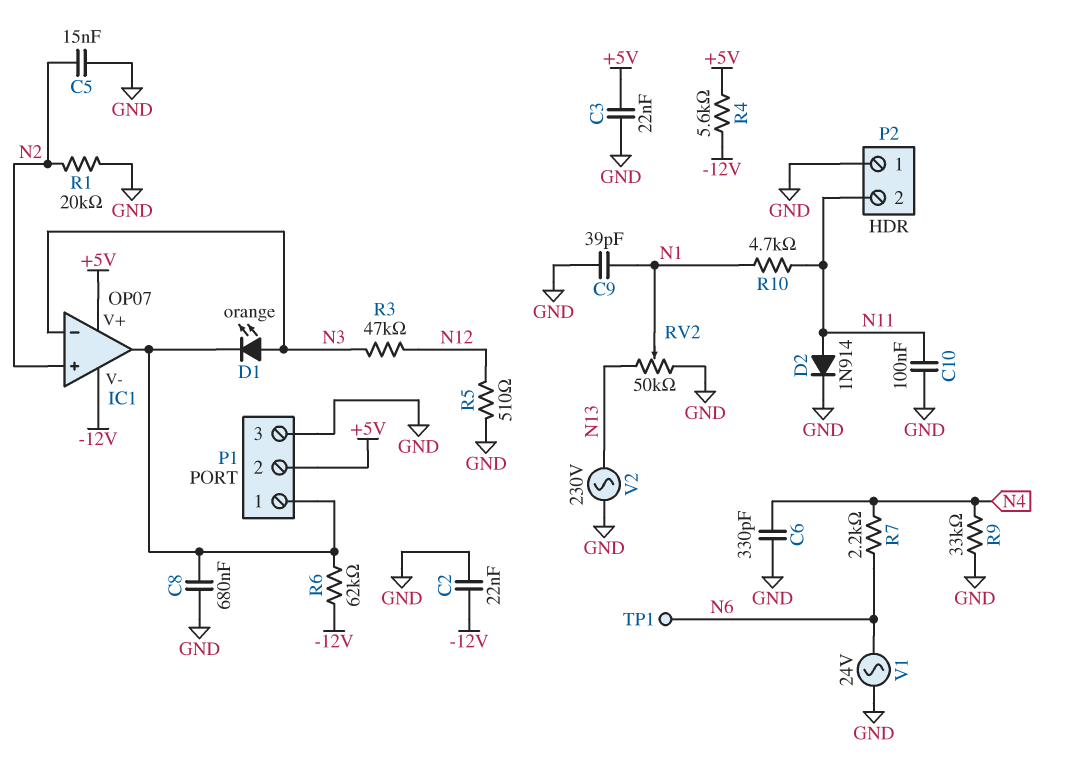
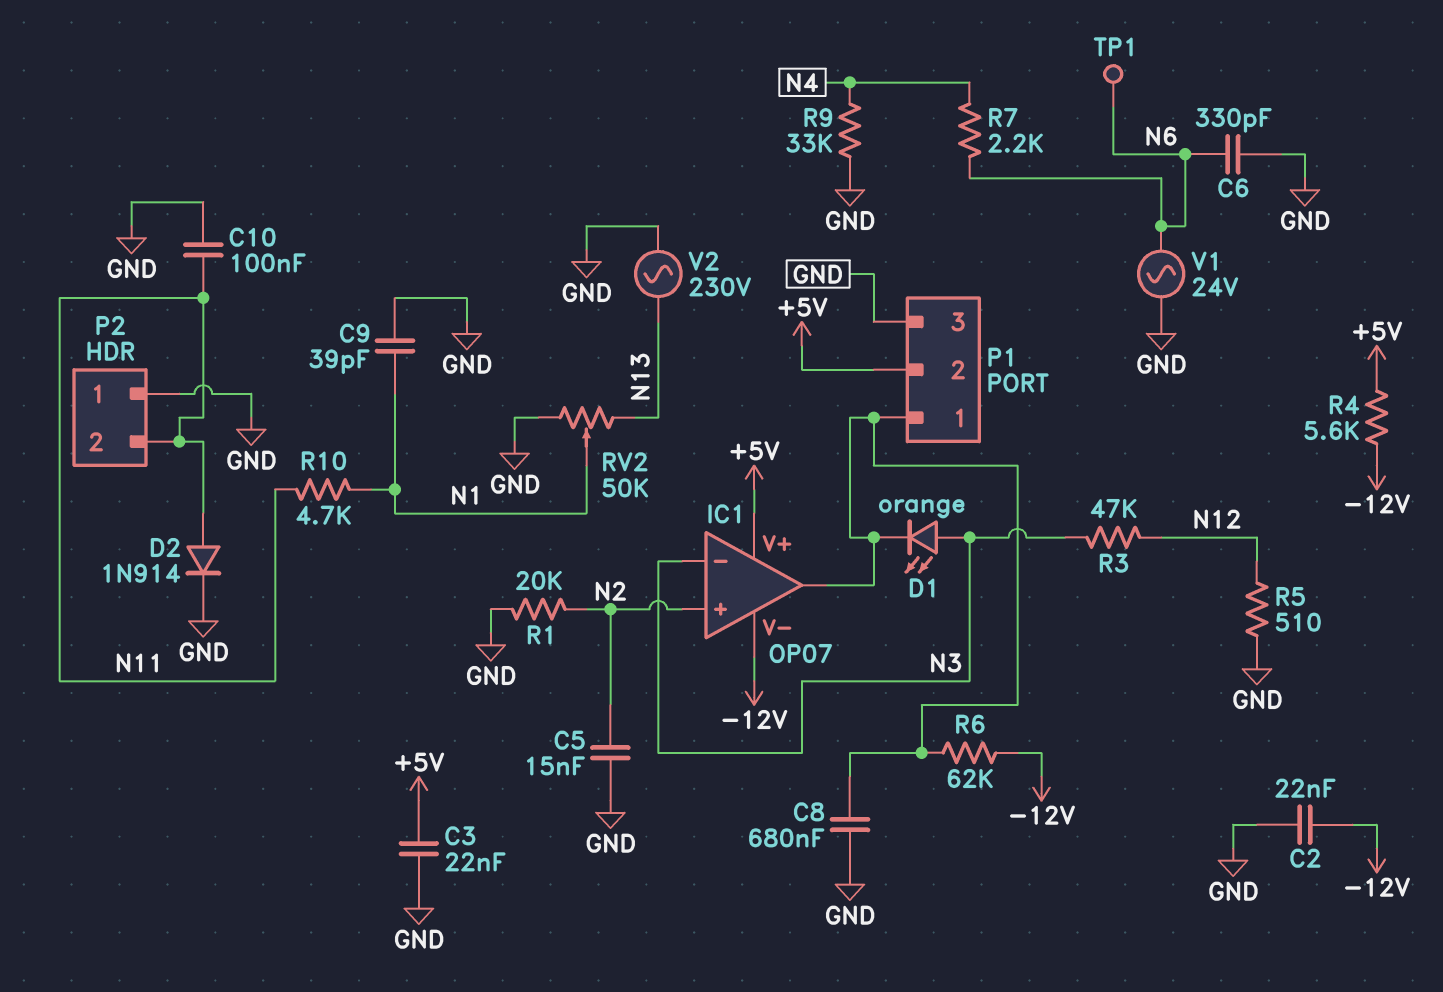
C6: 330pF (GND, N4) -> 330pF (GND, N6)

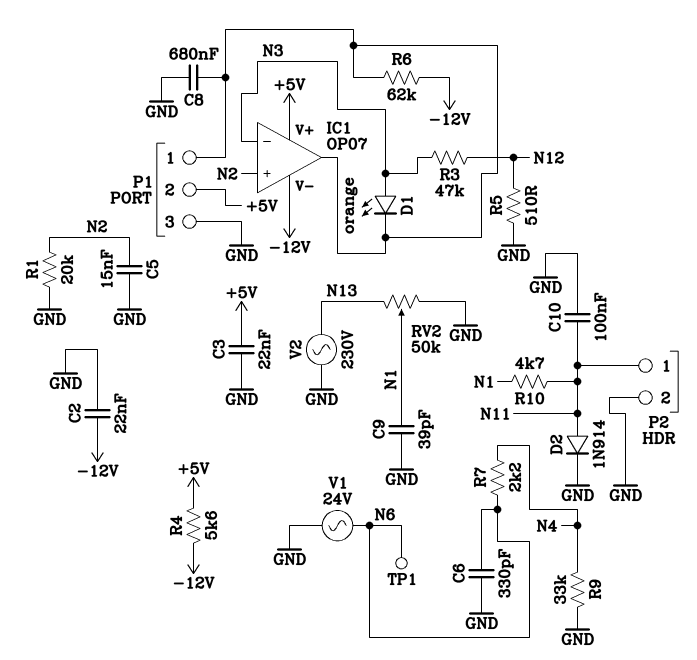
P2 pin 1: GND -> N11
P2 pin 2: N11 -> GND

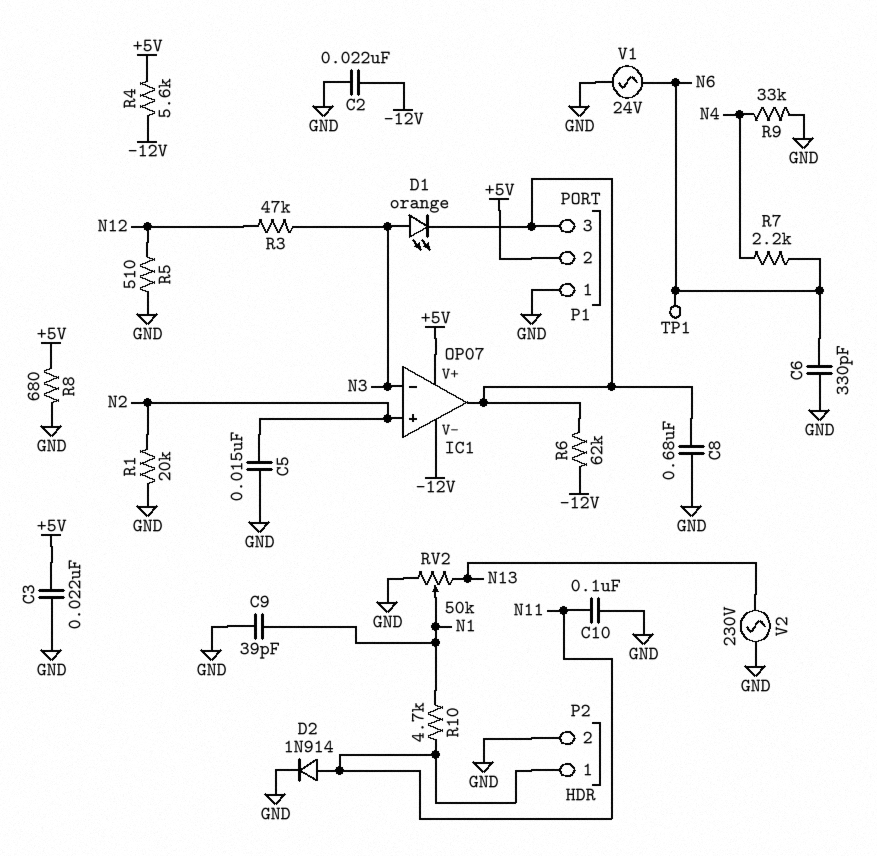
P1 pin 1: IC1/out -> GND
P1 pin 3: GND -> IC1/out
R8: none -> 680 (+5V, GND)

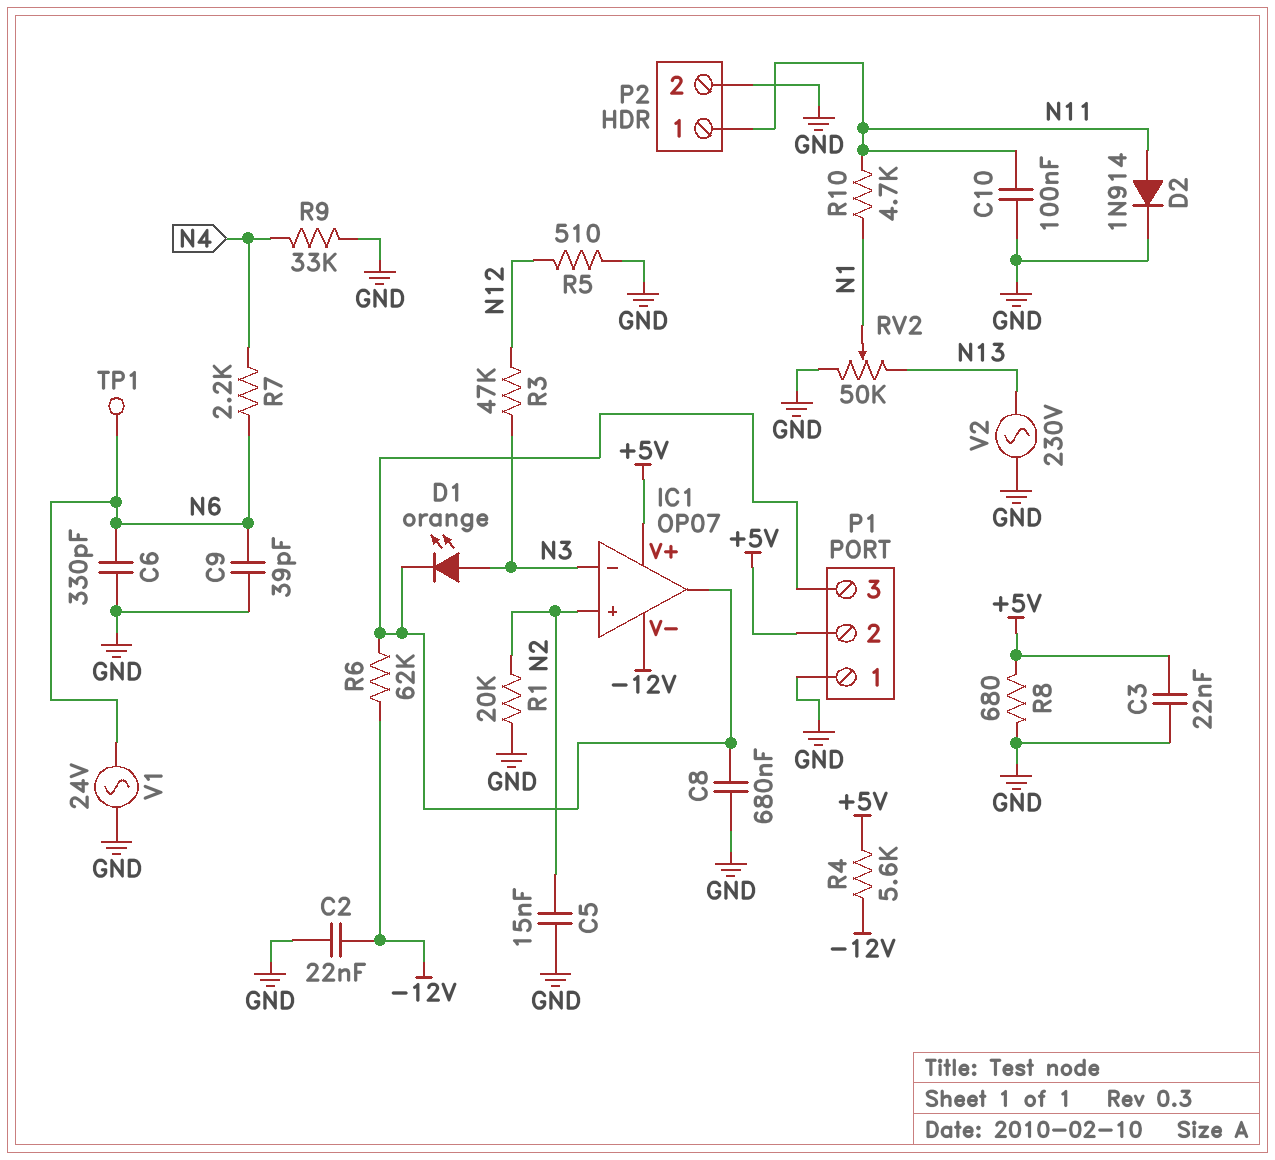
C9: 39pF (GND, N1) -> 39pF (GND, N6)

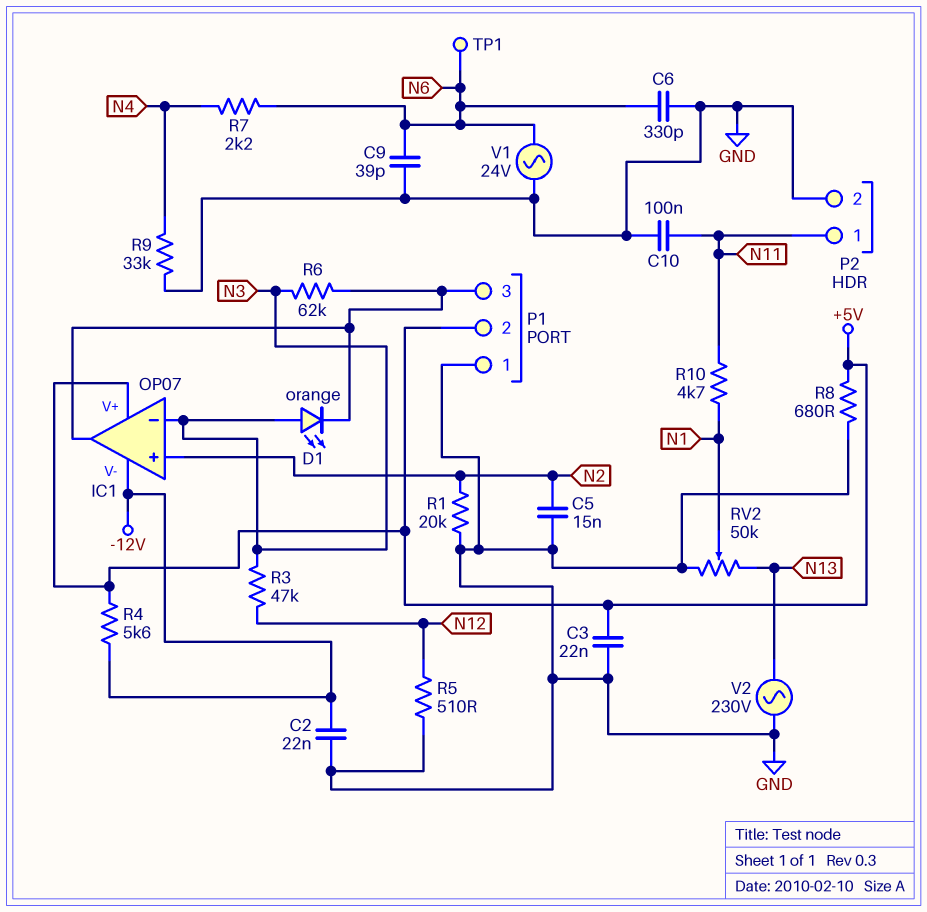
C8: 680nF (GND, IC1/out) -> none
D2: diode 1N914 (A N11, K GND) -> none
R6: 62k (-12V, IC1/out) -> 62k (IC1/out, N3)

